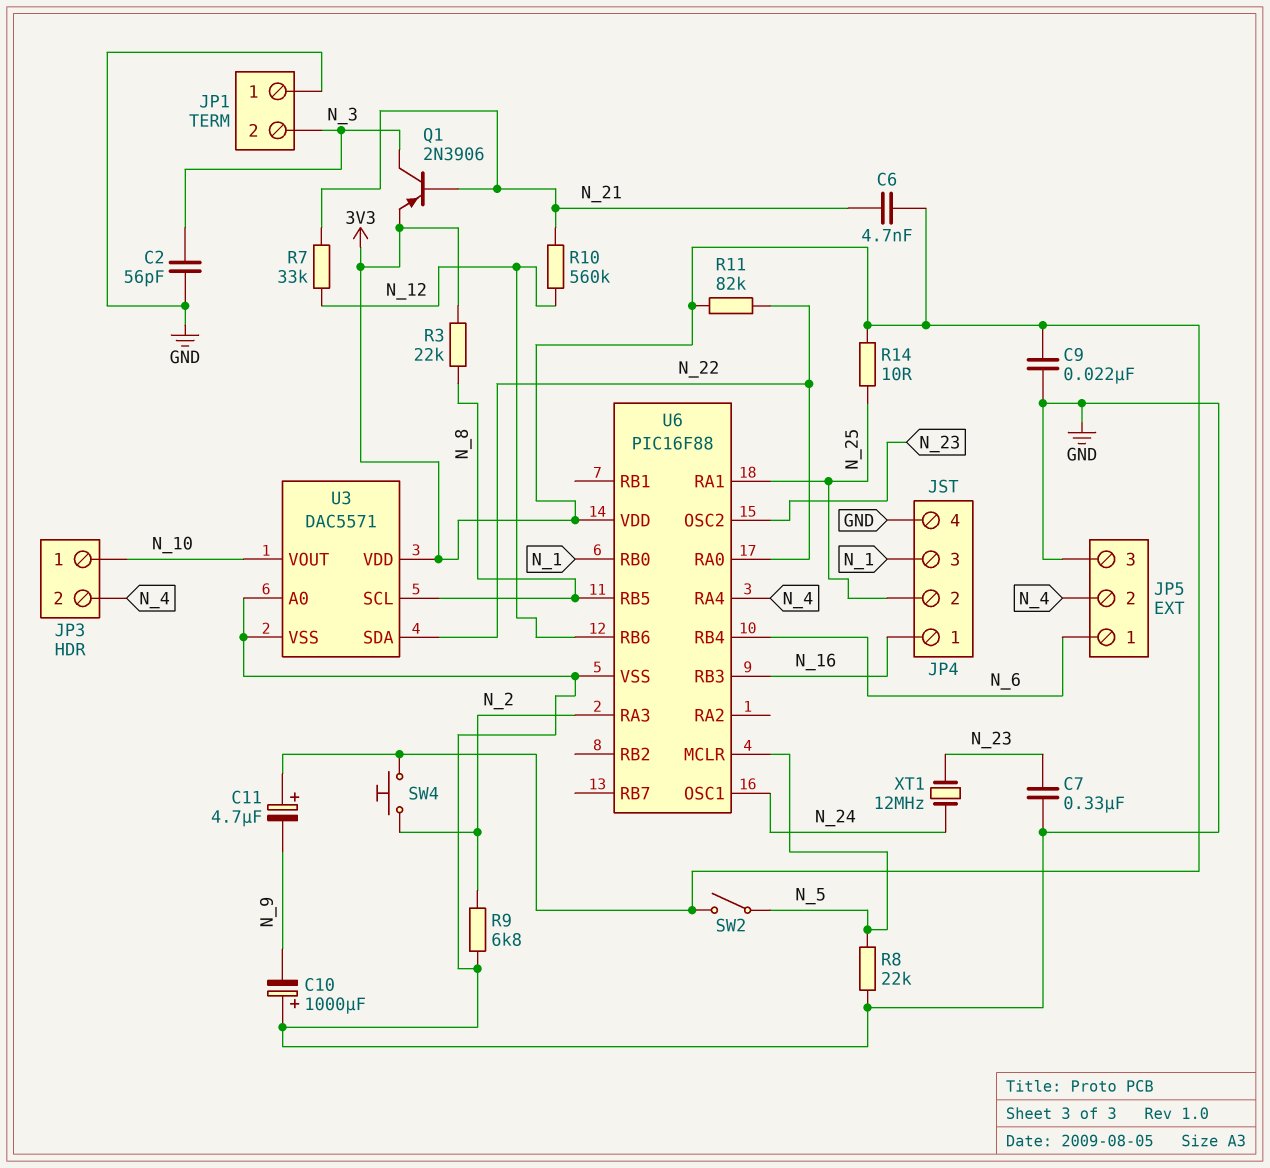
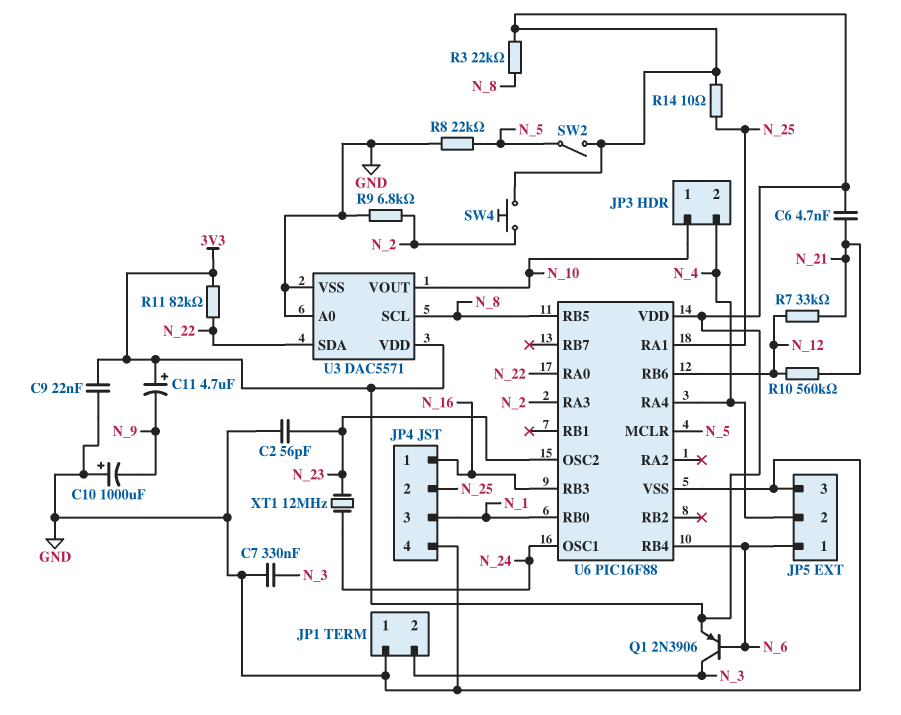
C2: 56pF (GND, N_3) -> 56pF (GND, N_23)
C7: 330nF (GND, N_23) -> 330nF (GND, N_3)
Q1: PNP 2N3906 (B N_21, C N_3, E 3V3) -> PNP 2N3906 (B N_6, C N_3, E 3V3)

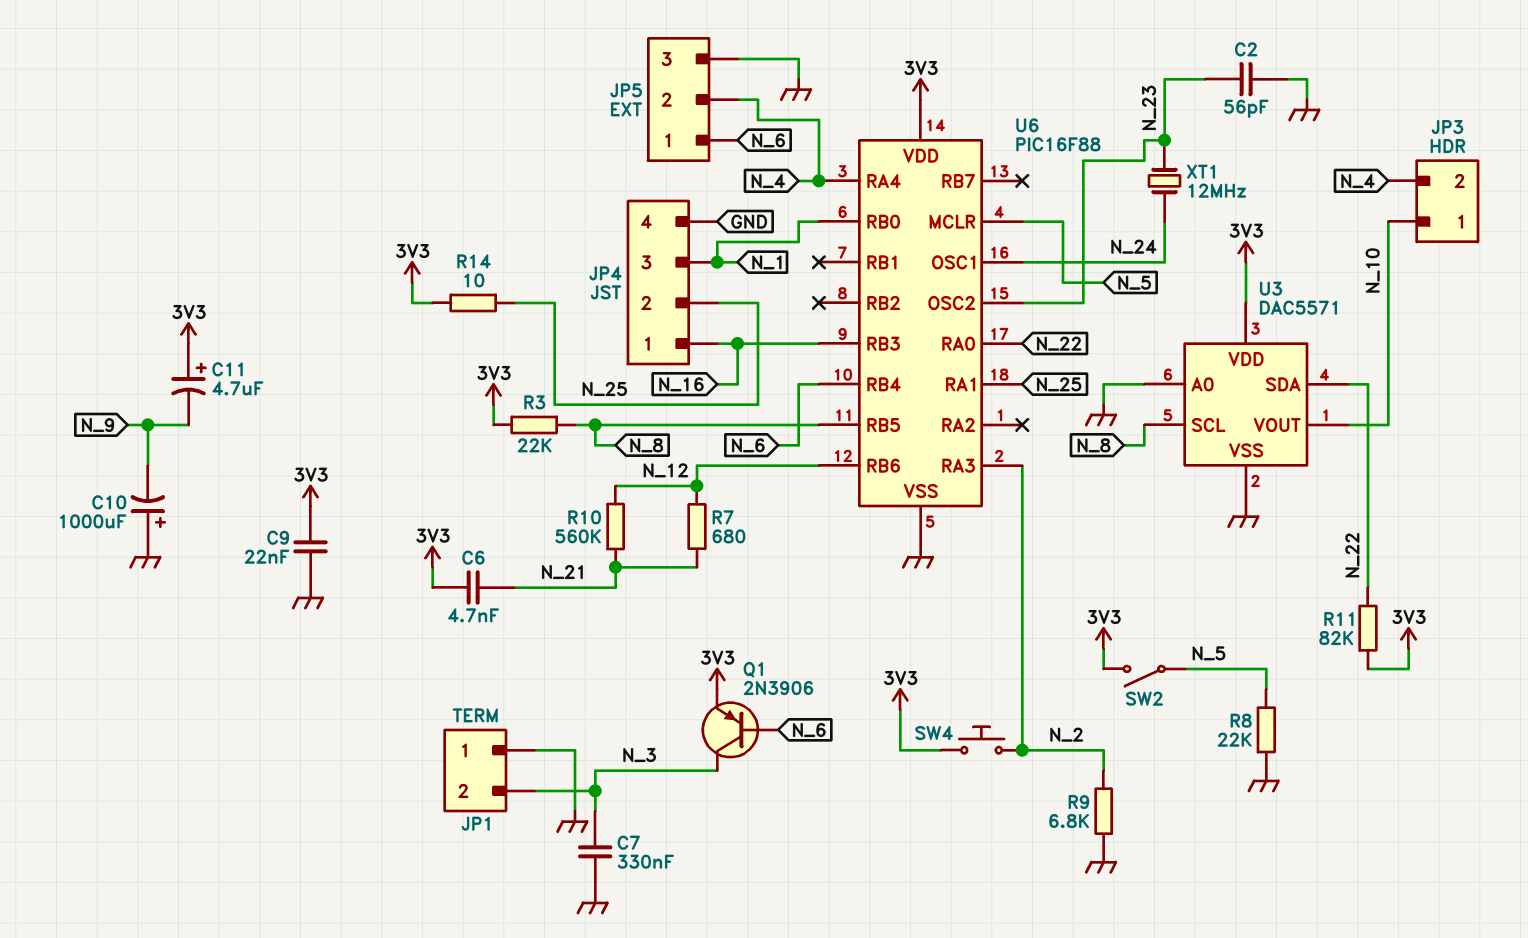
R7: 33k (N_12, N_21) -> 680 (N_12, N_21)

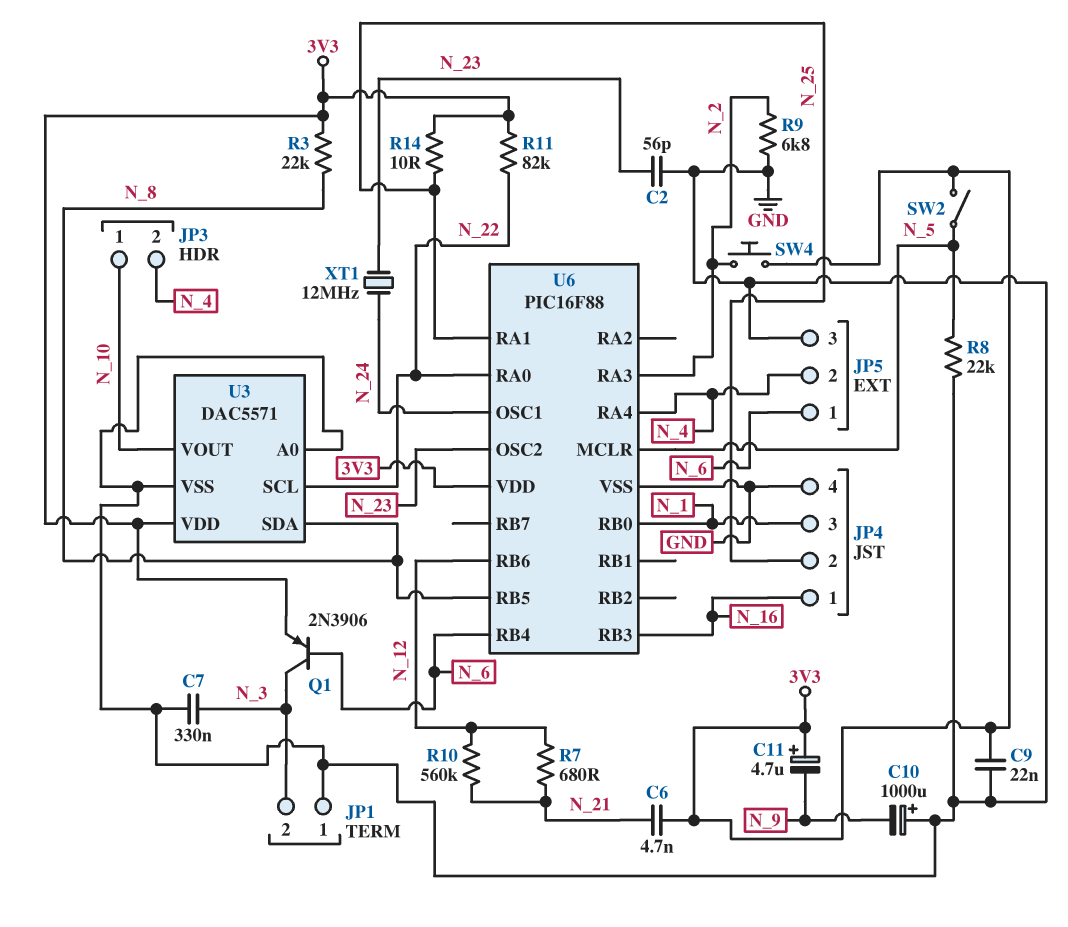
U3 pin SCL: N_8 -> N_22
U3 pin SDA: N_22 -> N_8

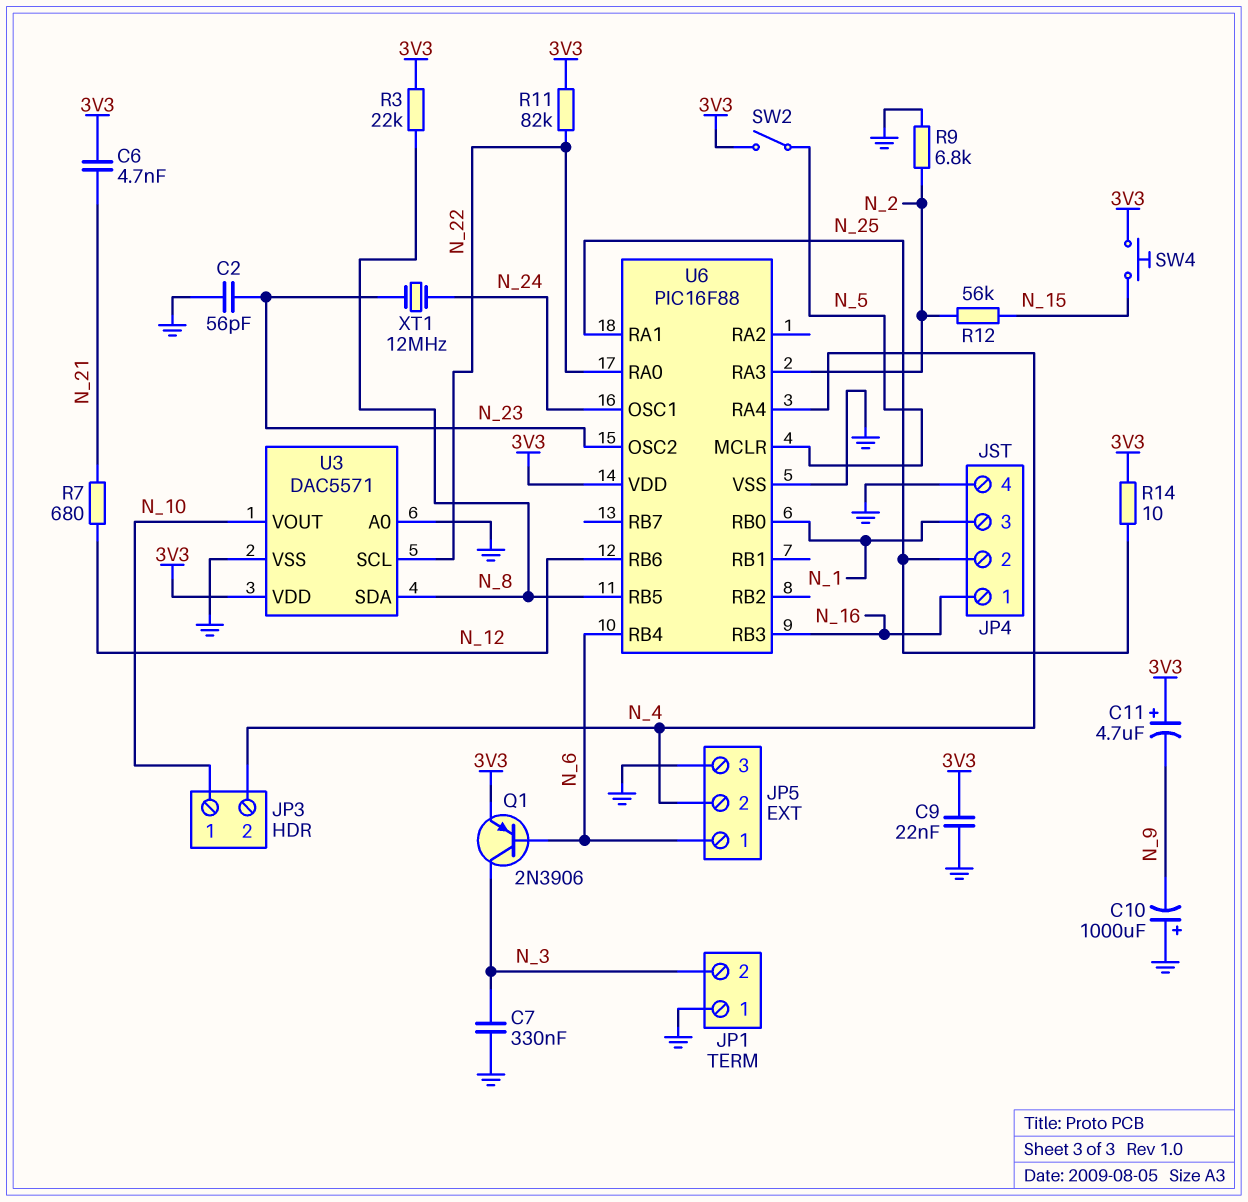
R8: 22k (GND, N_5) -> none
R10: 560k (N_12, N_21) -> none
R12: none -> 56k (N_2, N_15)
SW4: button (3V3, N_2) -> button (3V3, N_15)

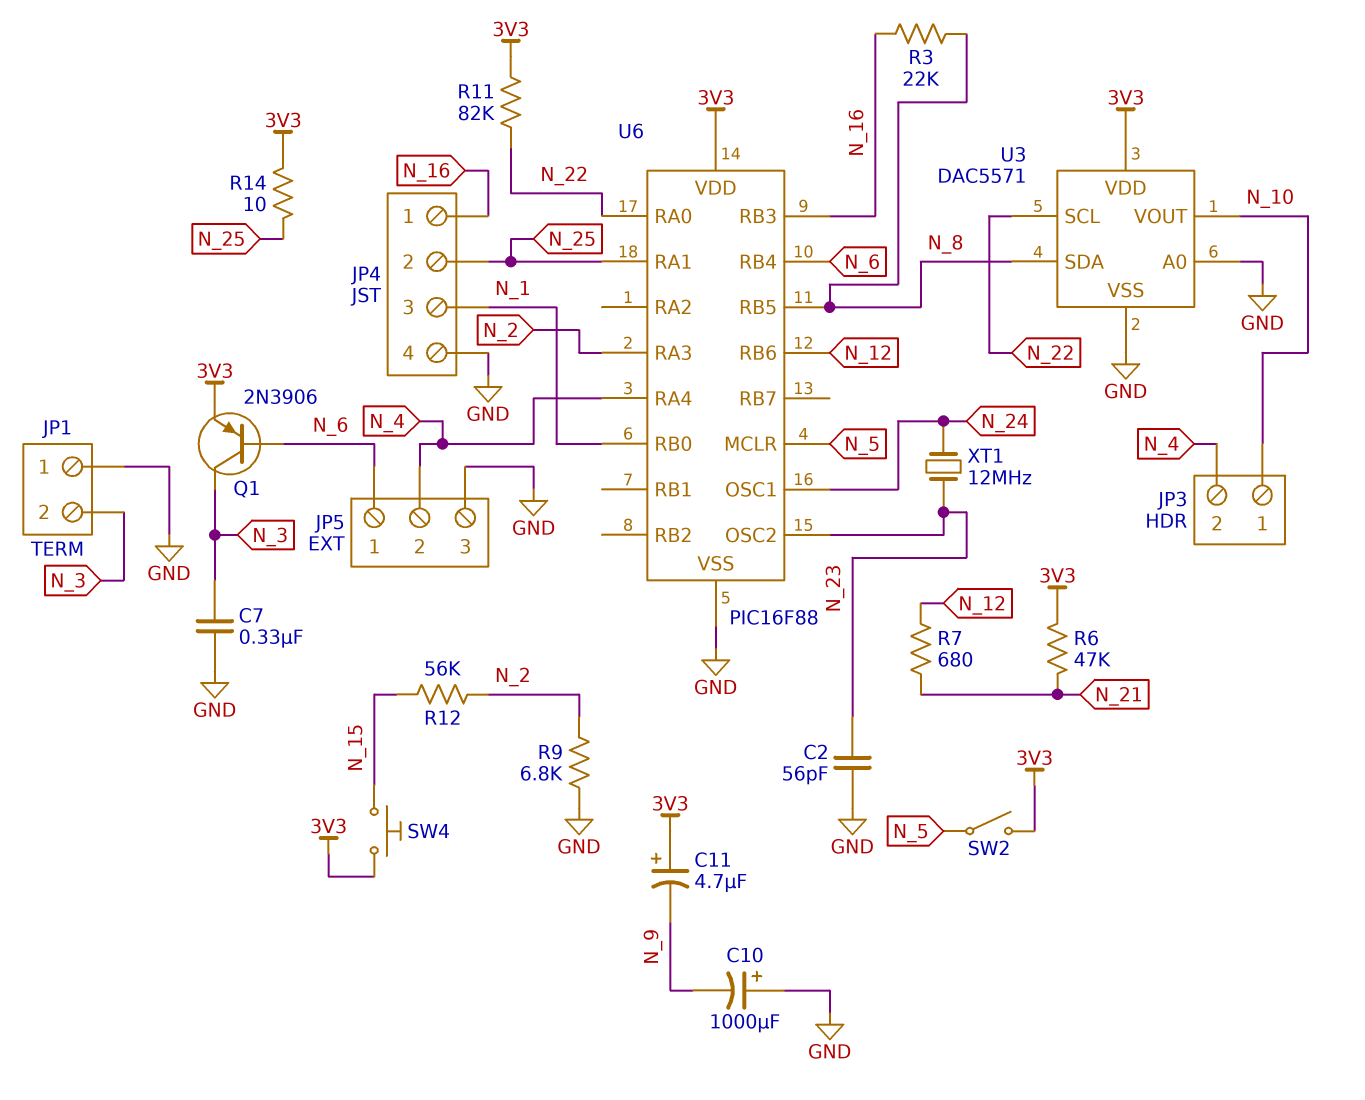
C6: 4.7nF (3V3, N_21) -> none
C9: 22nF (3V3, GND) -> none
R3: 22k (3V3, N_8) -> 22k (N_8, N_16)
R6: none -> 47k (3V3, N_21)

